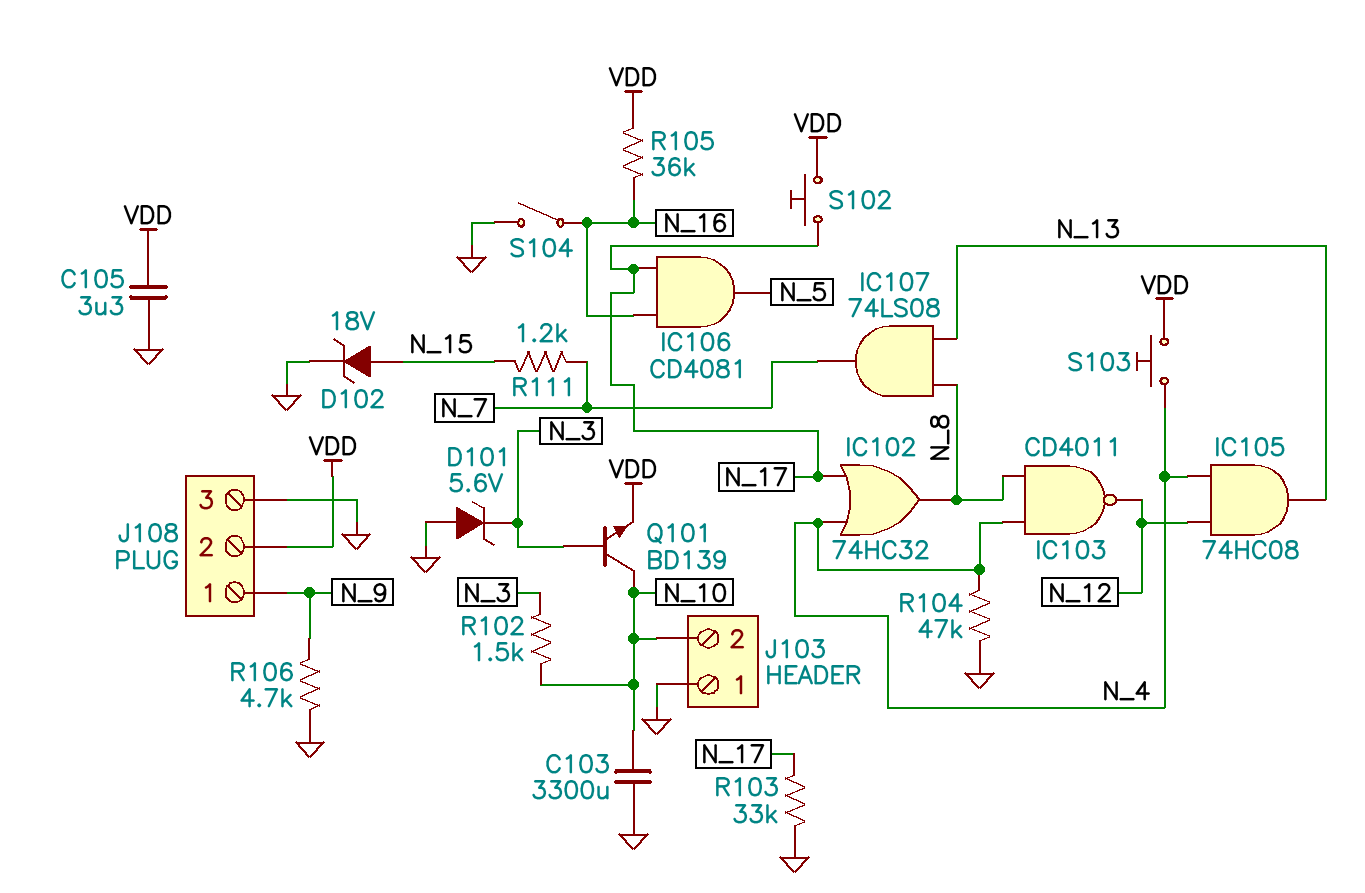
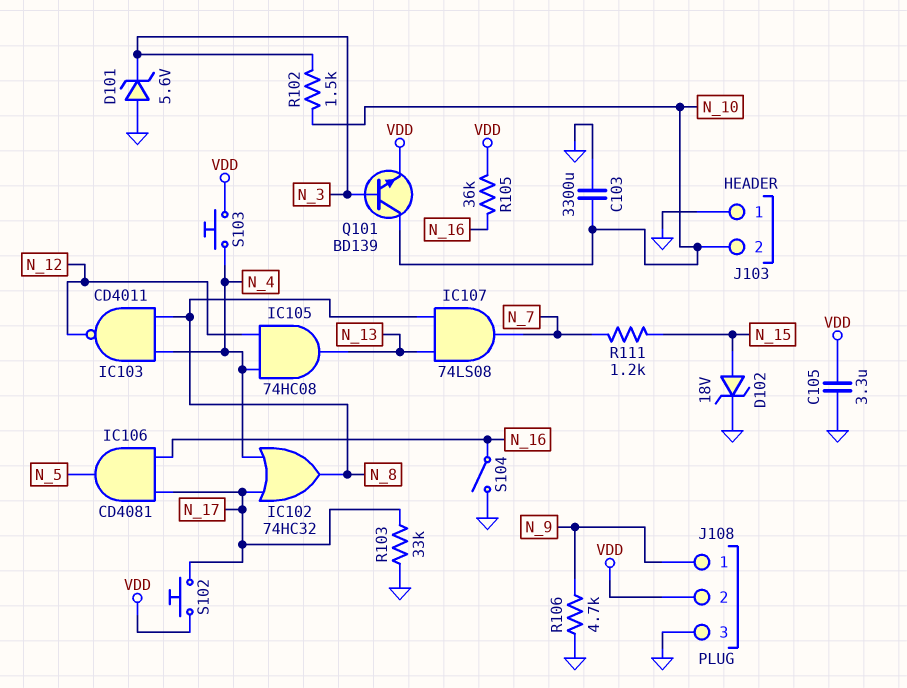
R104: 47k (GND, N_4) -> none

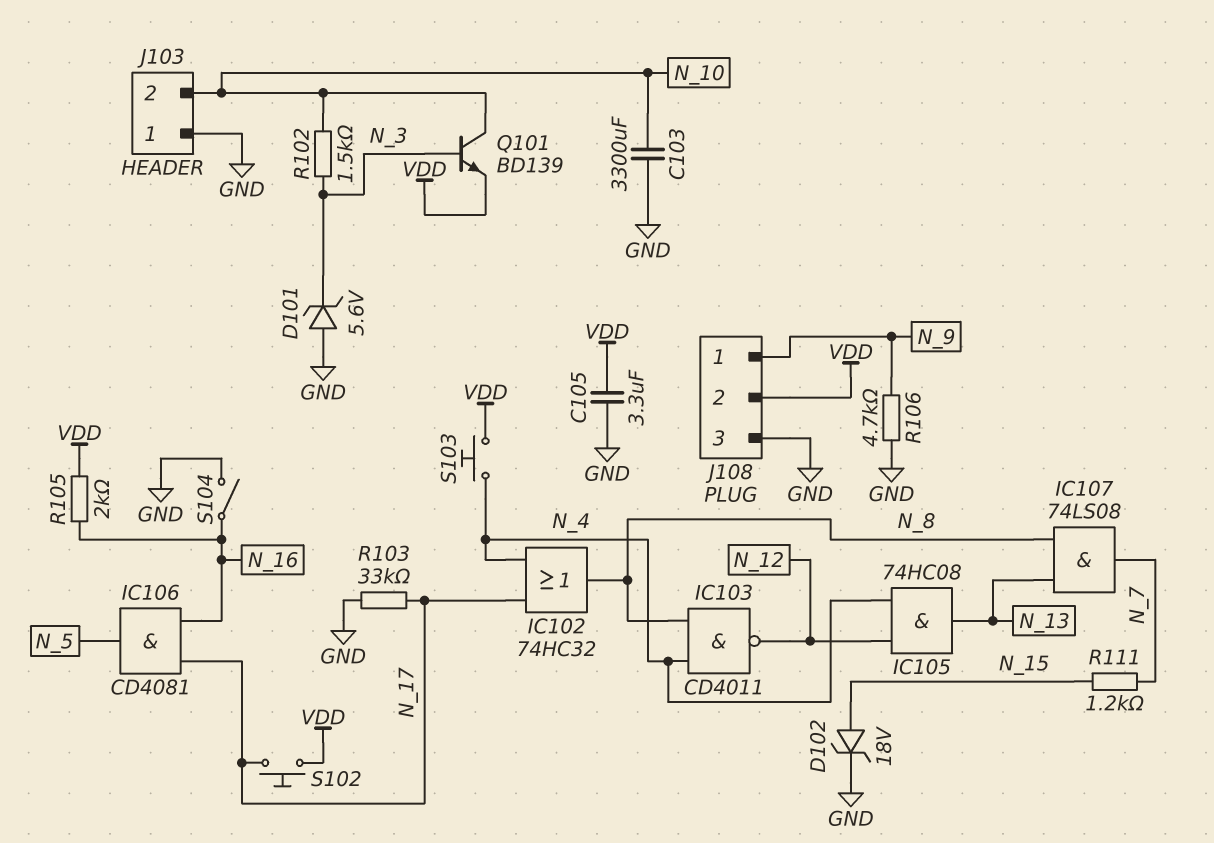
R105: 36k (N_16, VDD) -> 2k (N_16, VDD)

